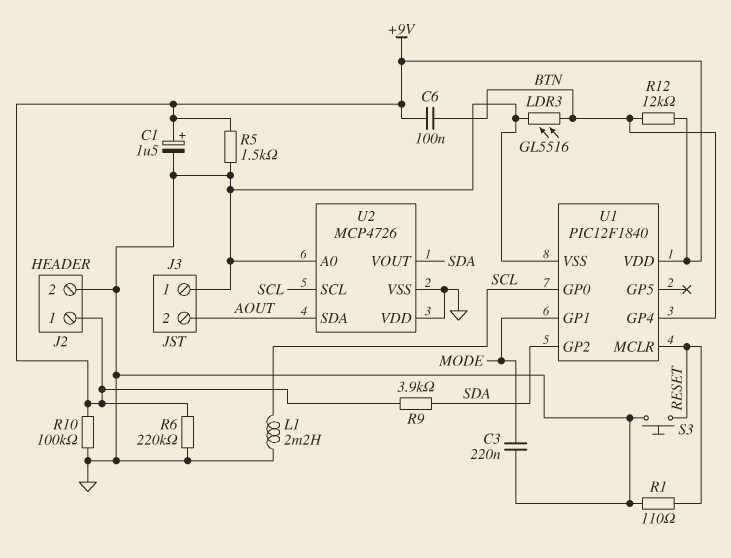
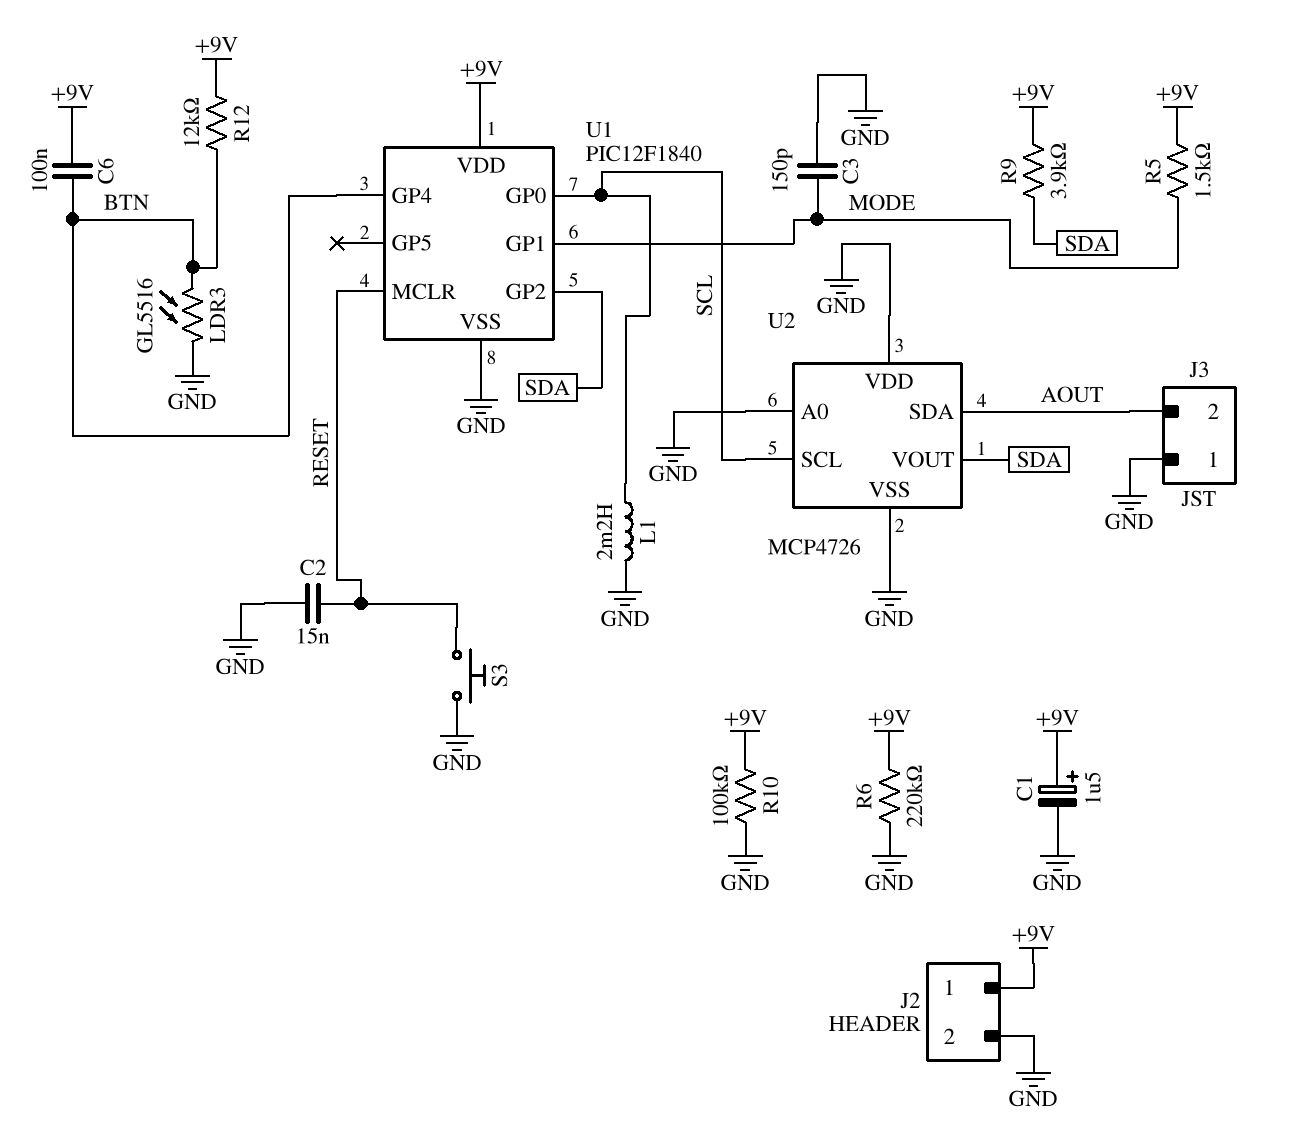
C2: none -> 15nF (GND, RESET)
C3: 220nF (GND, MODE) -> 150pF (GND, MODE)
R1: 110 (GND, RESET) -> none
R5: 1.5k (+9V, GND) -> 1.5k (+9V, MODE)

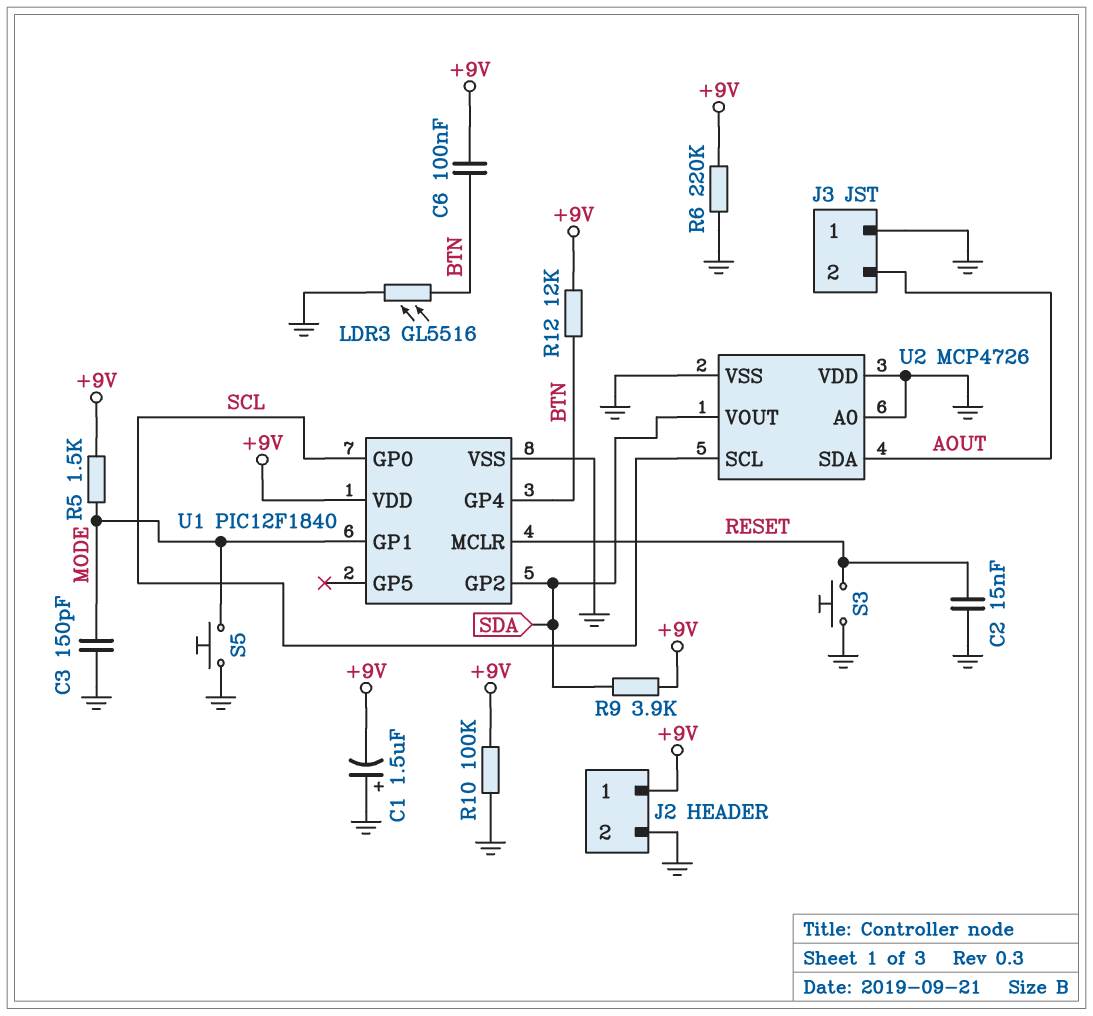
C1: 1.5uF (plus +9V, minus GND) -> 1.5uF (plus GND, minus +9V)
L1: 2.2mH (GND, SCL) -> none
S5: none -> button (GND, MODE)

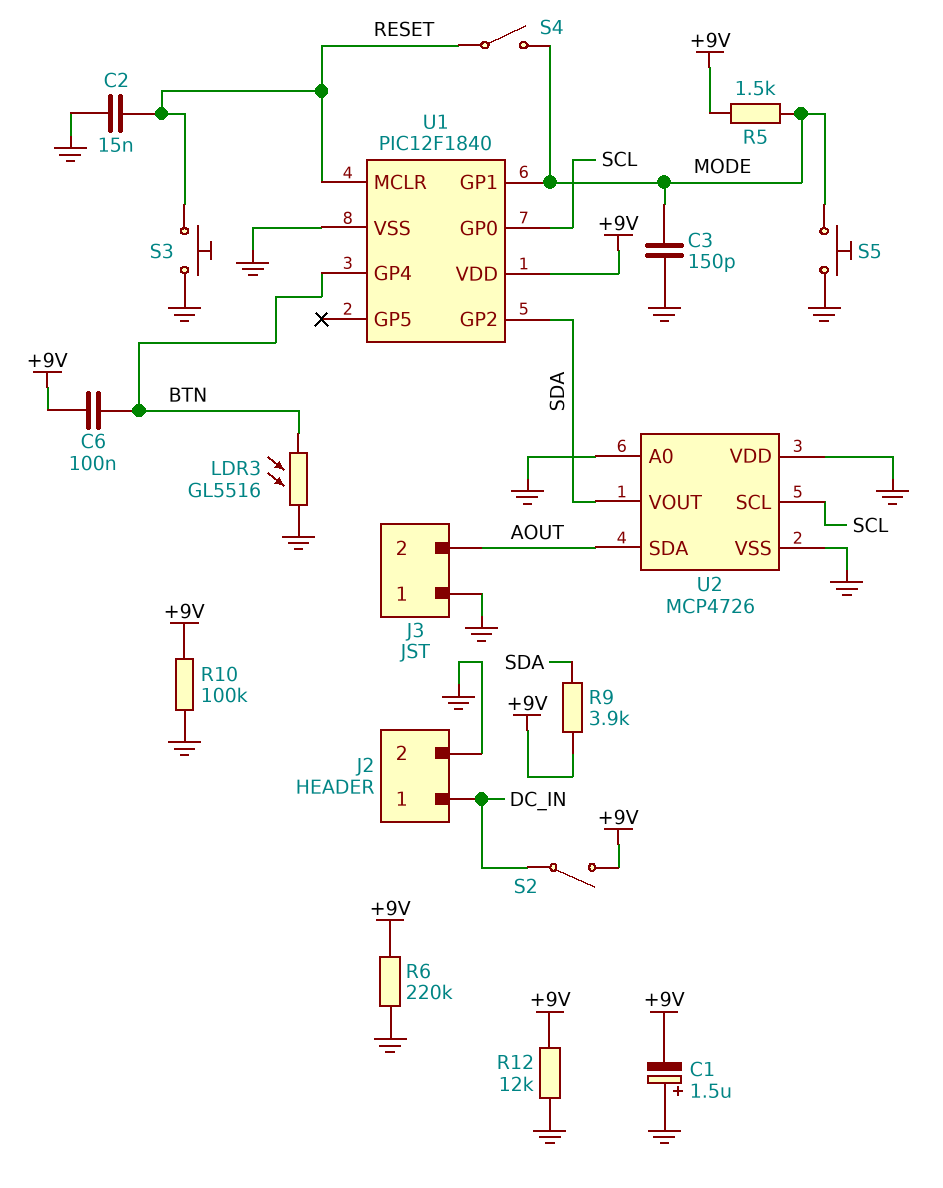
J2 pin 1: +9V -> DC_IN
R12: 12k (+9V, BTN) -> 12k (+9V, GND)
S2: none -> switch (+9V, DC_IN)
S4: none -> switch (MODE, RESET)

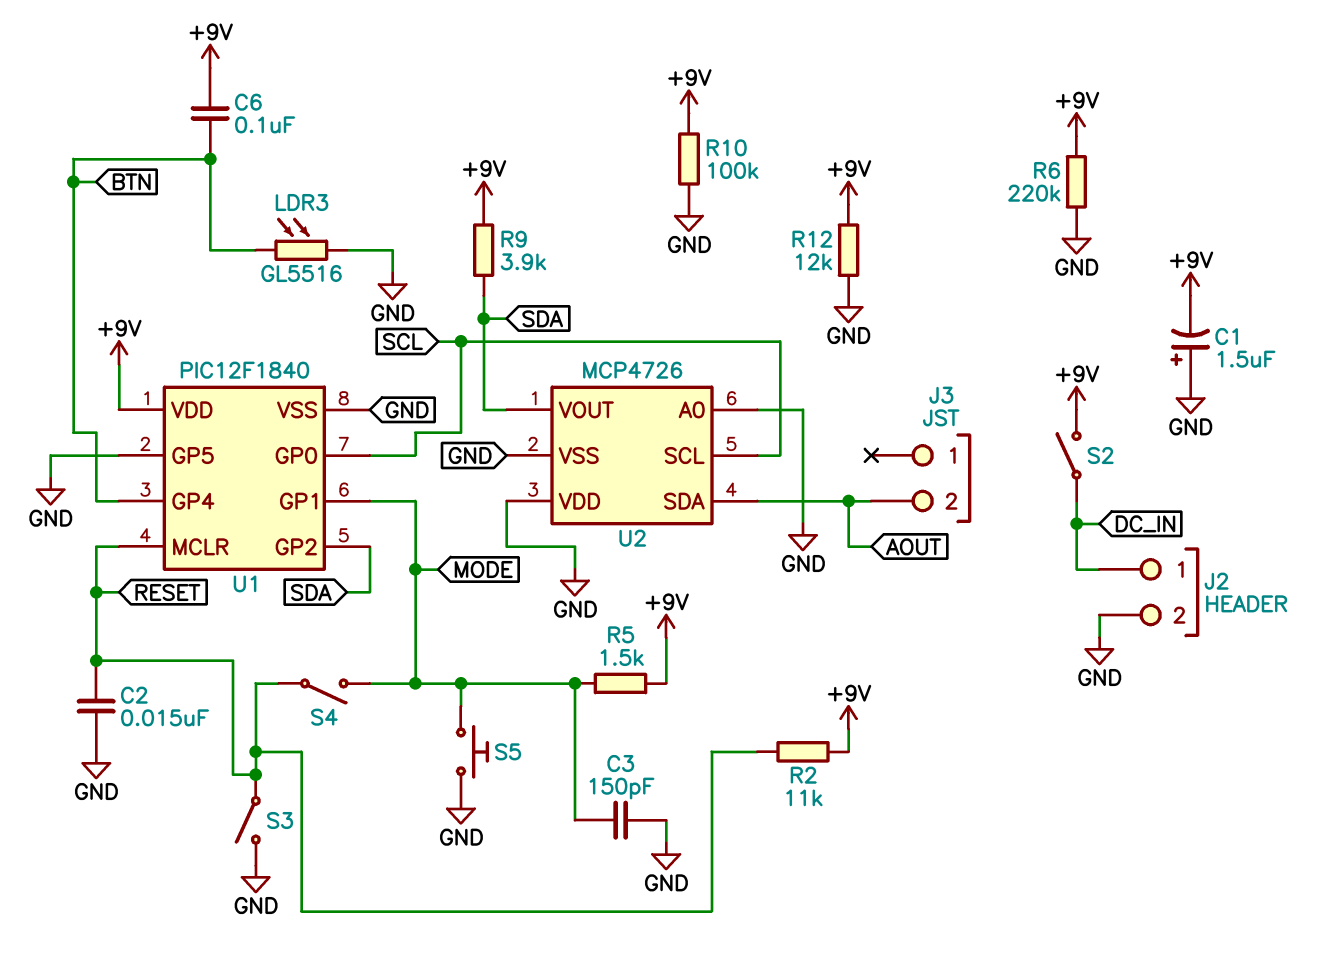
J3 pin 1: GND -> none
R2: none -> 11k (+9V, RESET)
S3: button (GND, RESET) -> switch (GND, RESET)
U1 pin GP5: none -> GND

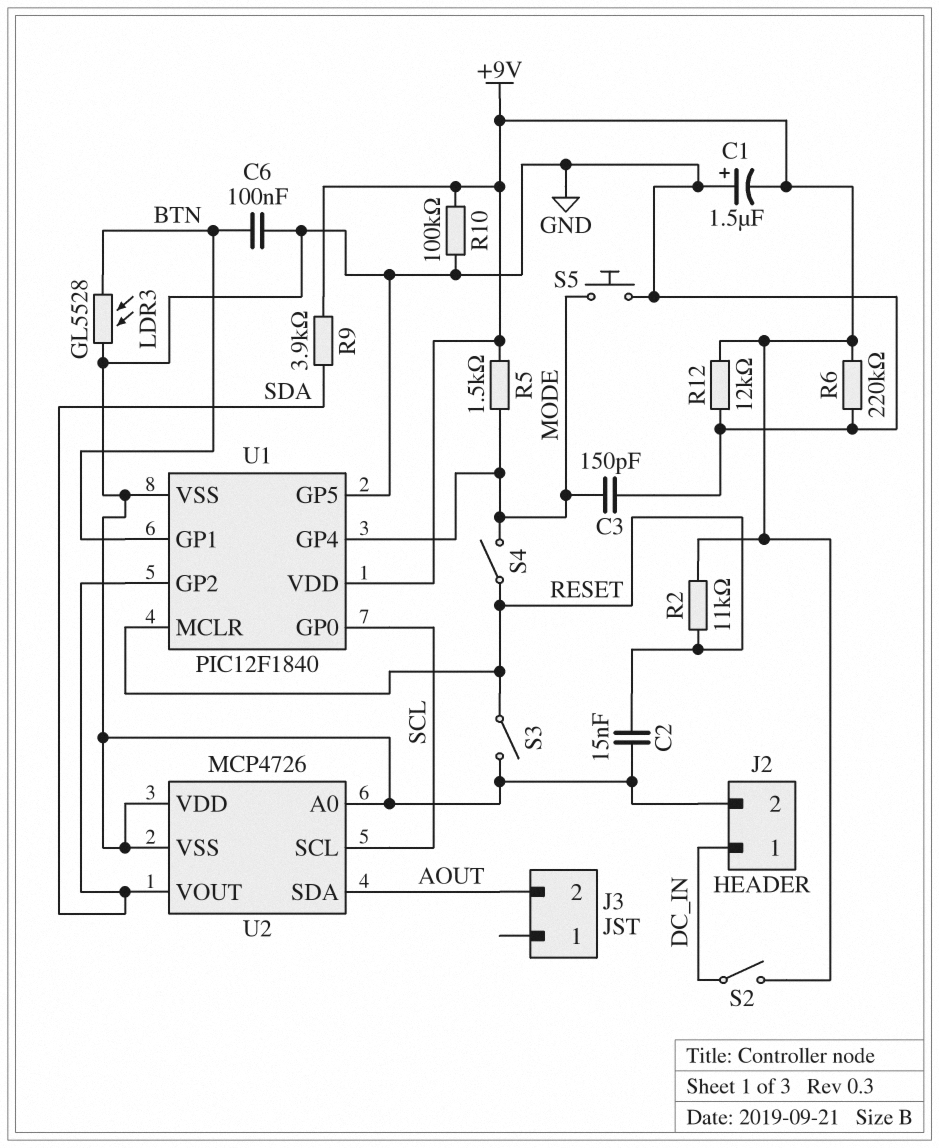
C6: 100nF (+9V, BTN) -> 100nF (BTN, GND)
LDR3: GL5516 (BTN, GND) -> GL5528 (BTN, GND)
U1 pin GP1: MODE -> BTN
U1 pin GP4: BTN -> MODE

